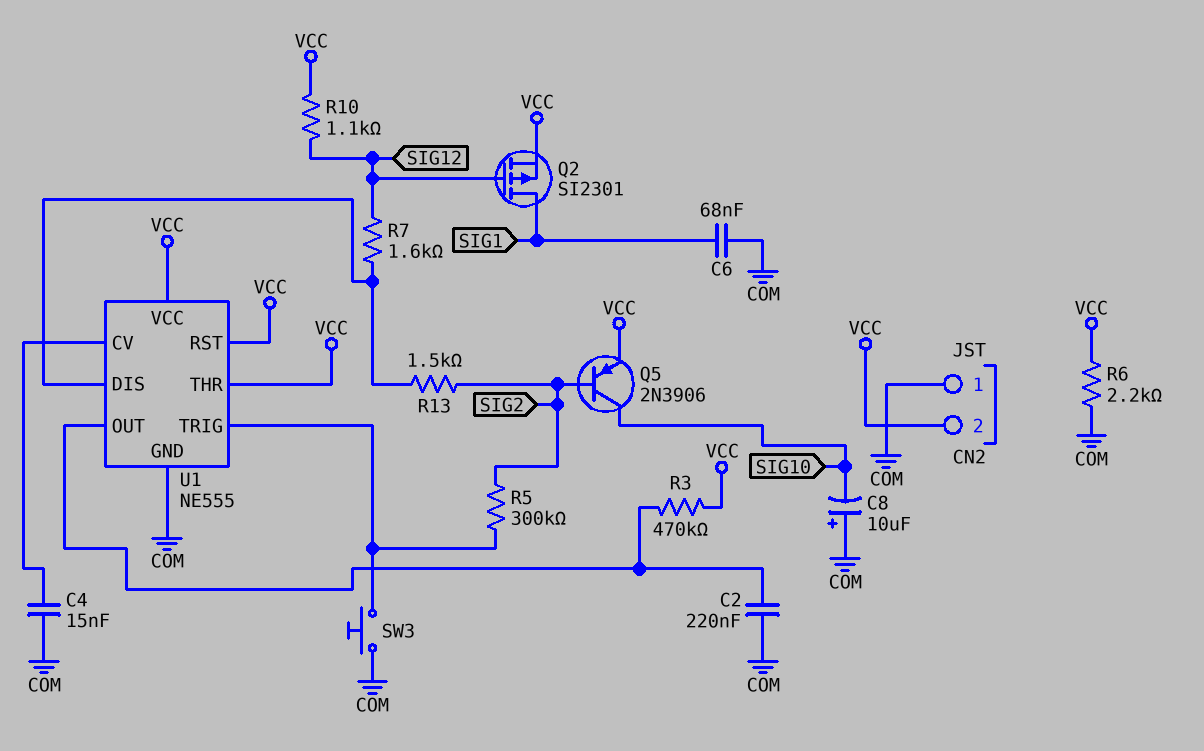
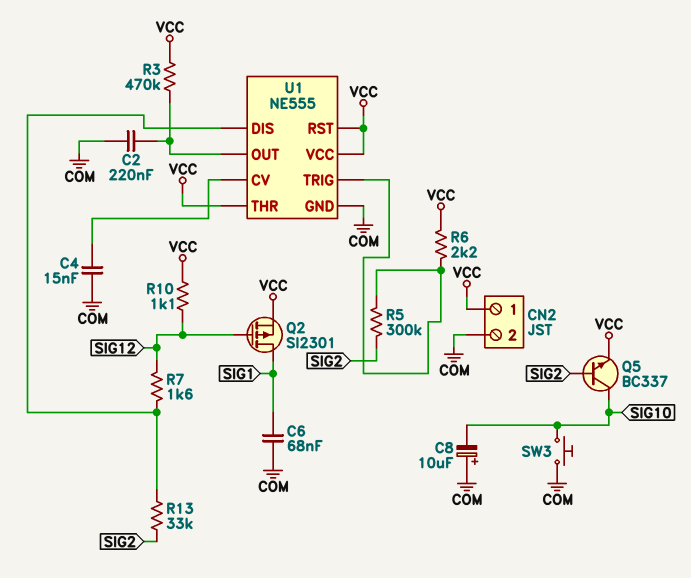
CN2 pin 1: COM -> VCC
CN2 pin 2: VCC -> COM
Q5: PNP 2N3906 (B SIG2, C SIG10, E VCC) -> NPN BC337 (B SIG2, C SIG10, E VCC)
R6: 2.2k (COM, VCC) -> 2.2k (U1/TRIG, VCC)
R13: 1.5k (SIG2, U1/DIS) -> 33k (SIG2, U1/DIS)
SW3: button (COM, U1/TRIG) -> button (COM, SIG10)

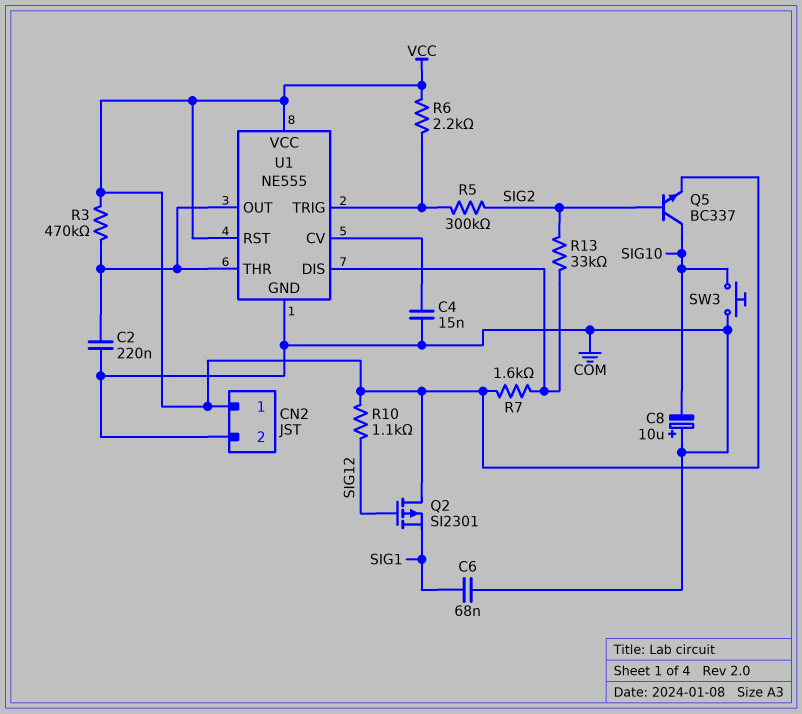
Q2: PMOS SI2301 (G SIG12, D SIG1, S VCC) -> PMOS SI2301 (G SIG12, D VCC, S SIG1)
R7: 1.6k (SIG12, U1/DIS) -> 1.6k (U1/DIS, VCC)
U1 pin THR: VCC -> U1/OUT

